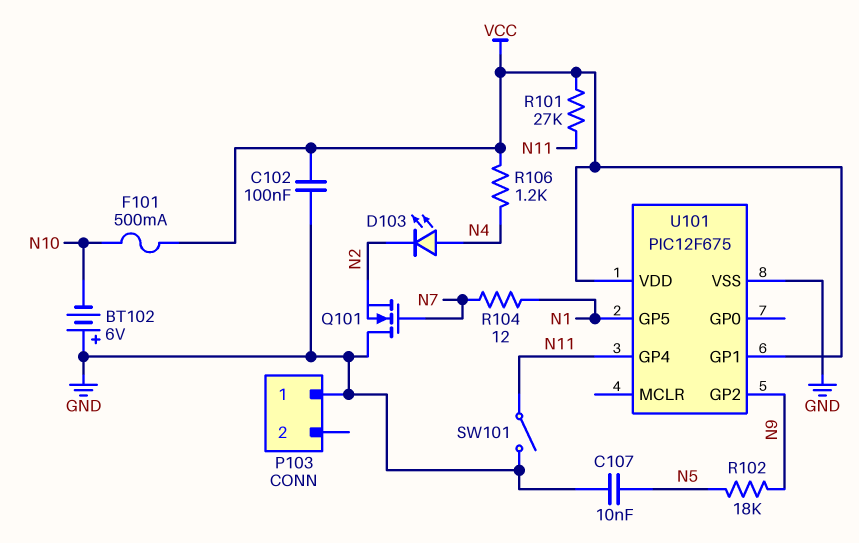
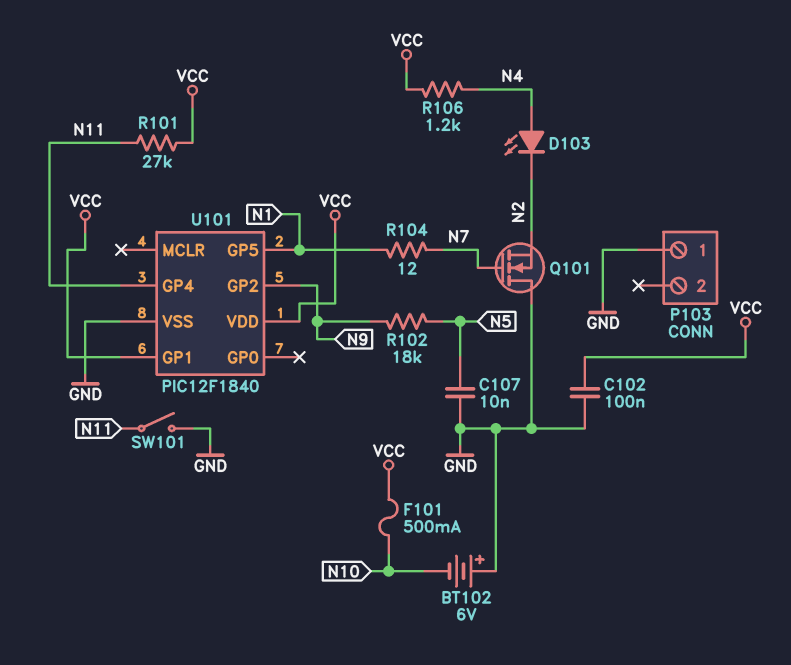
U101: PIC12F675 -> PIC12F1840

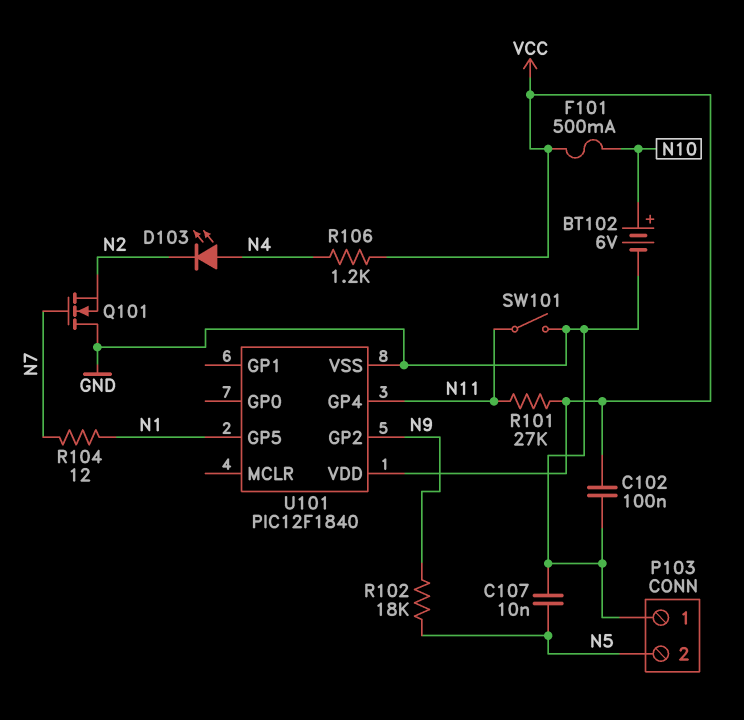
BT102: 6V (plus GND, minus N10) -> 6V (plus N10, minus GND)
P103 pin 2: none -> N5
U101 pin GP1: VCC -> none

